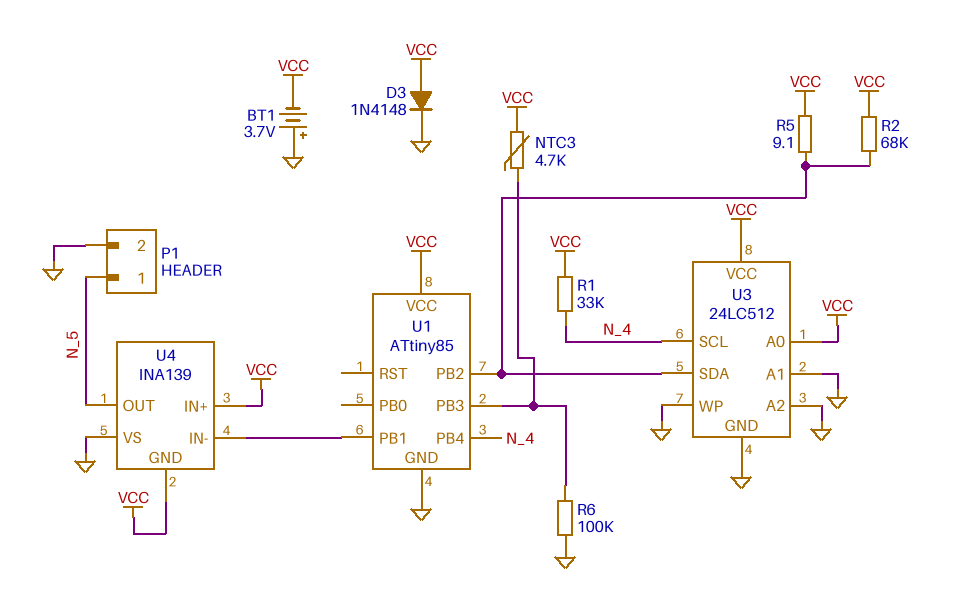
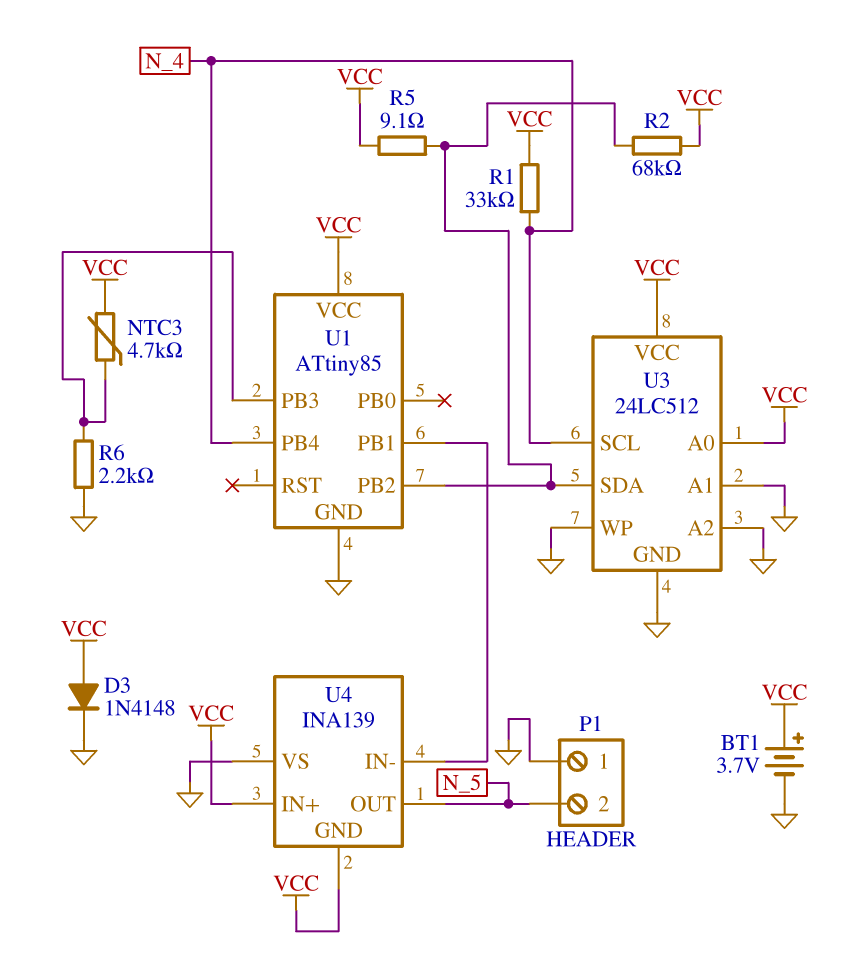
BT1: 3.7V (plus GND, minus VCC) -> 3.7V (plus VCC, minus GND)
P1 pin 1: N_5 -> GND
P1 pin 2: GND -> N_5
R6: 100k (GND, U1/PB3) -> 2.2k (GND, U1/PB3)

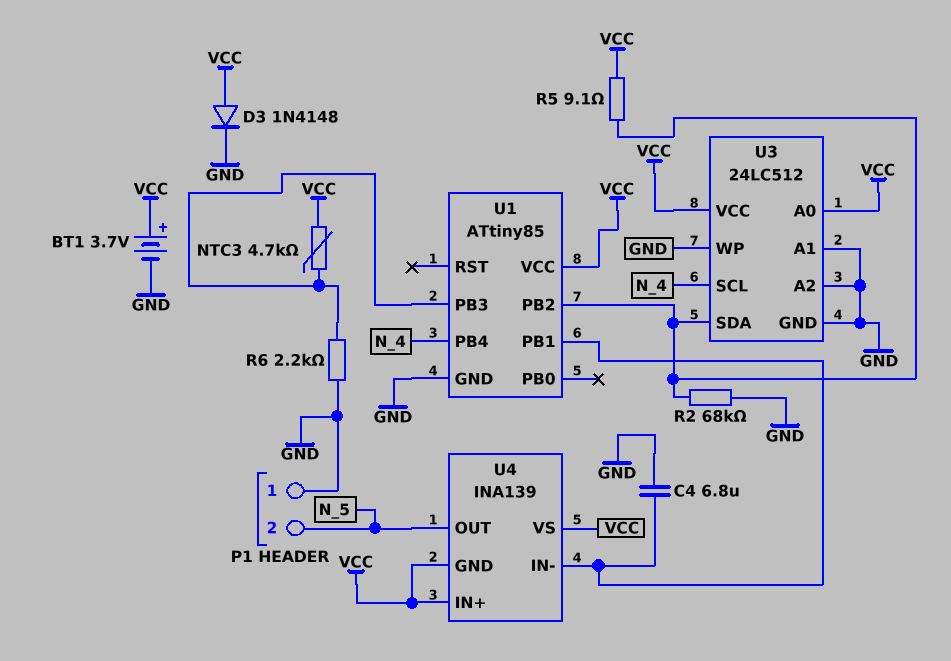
C4: none -> 6.8uF (GND, U1/PB1)
R1: 33k (N_4, VCC) -> none
R2: 68k (U1/PB2, VCC) -> 68k (GND, U1/PB2)
U4 pin VS: GND -> VCC

